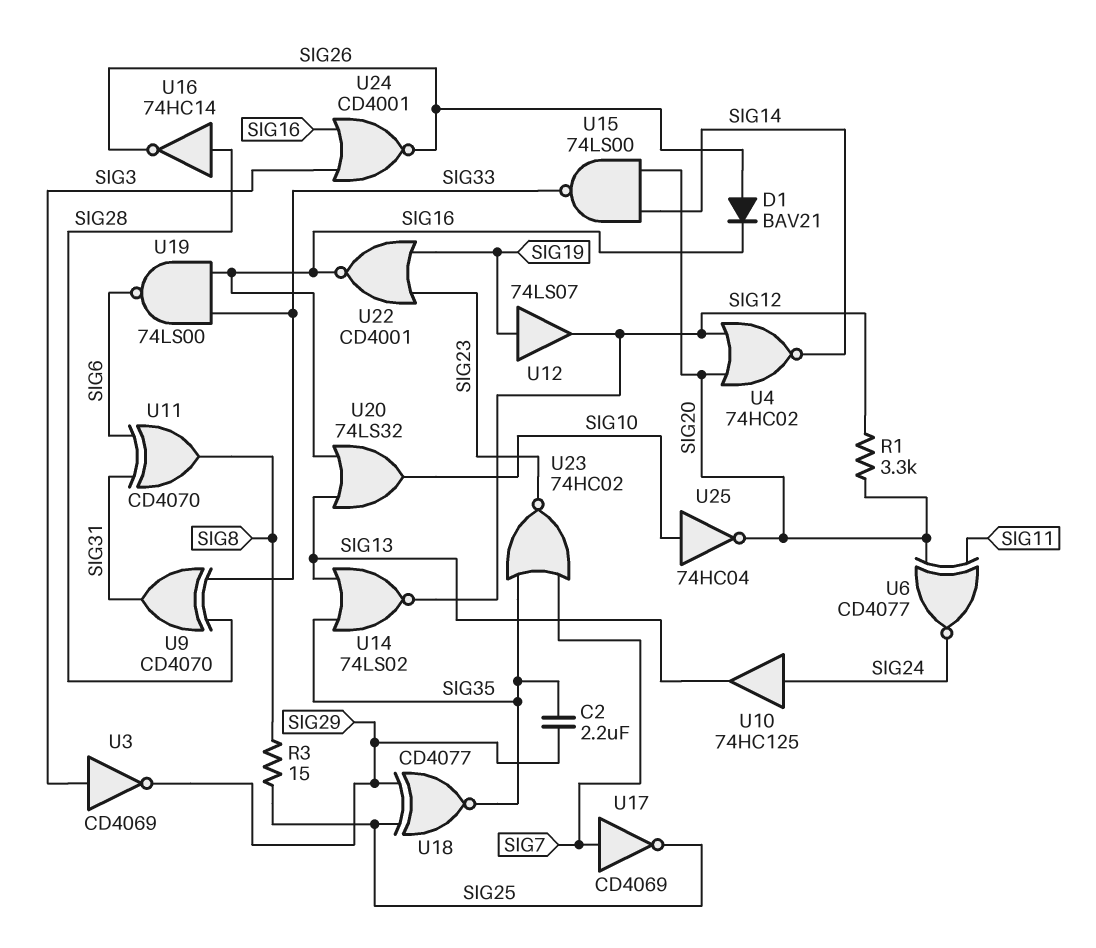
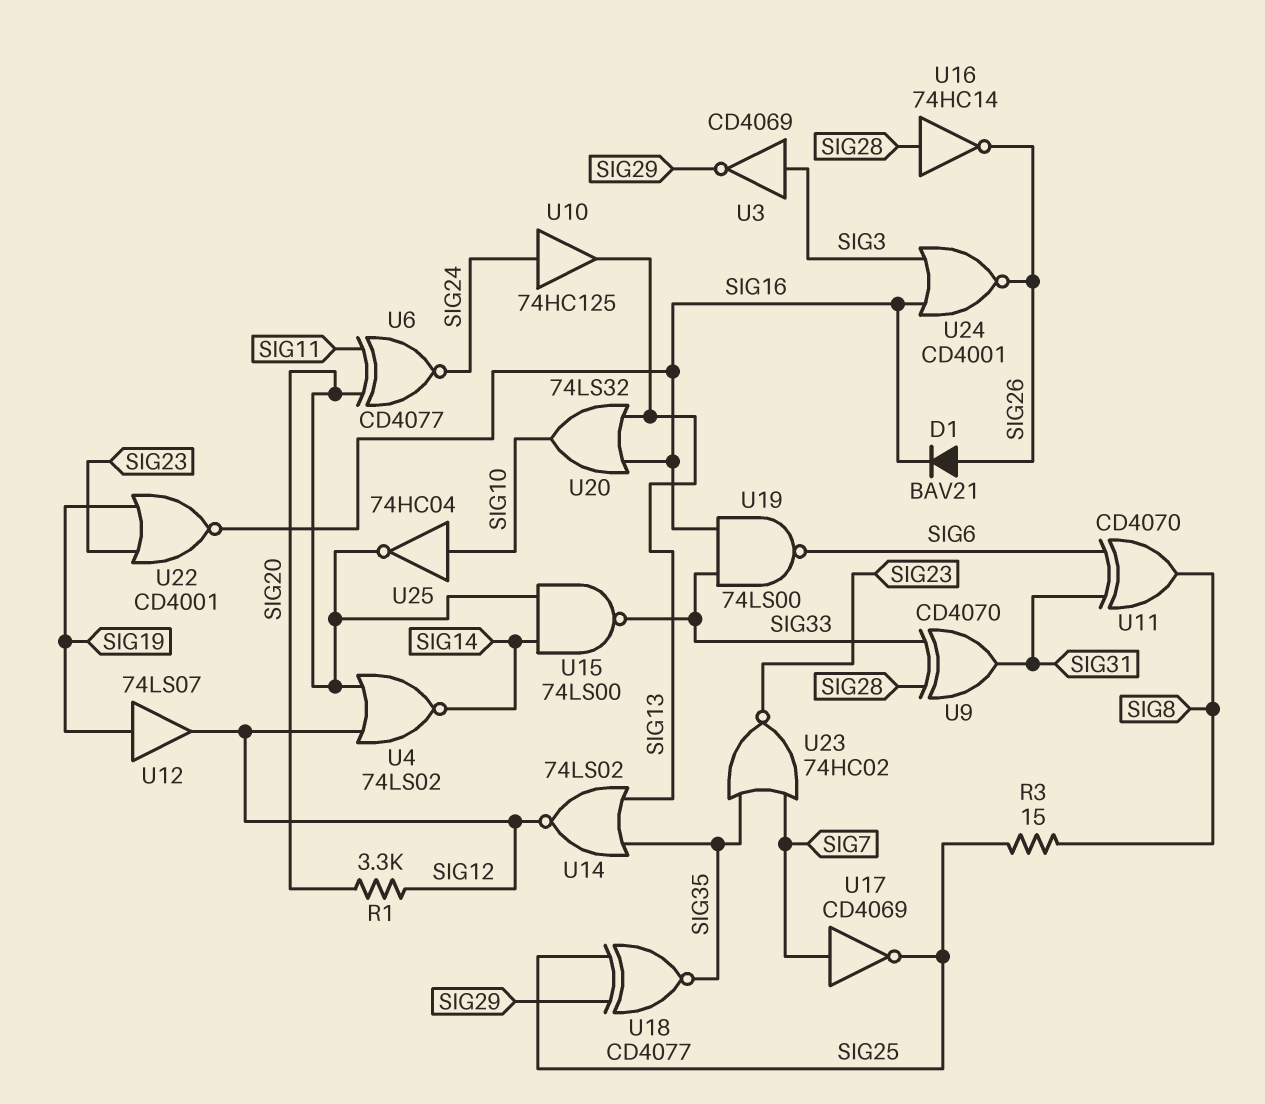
C2: 2.2uF (SIG29, SIG35) -> none
U4: NOR 74HC02 (in SIG12, in SIG20, out SIG14) -> NOR 74LS02 (in SIG12, in SIG20, out SIG14)

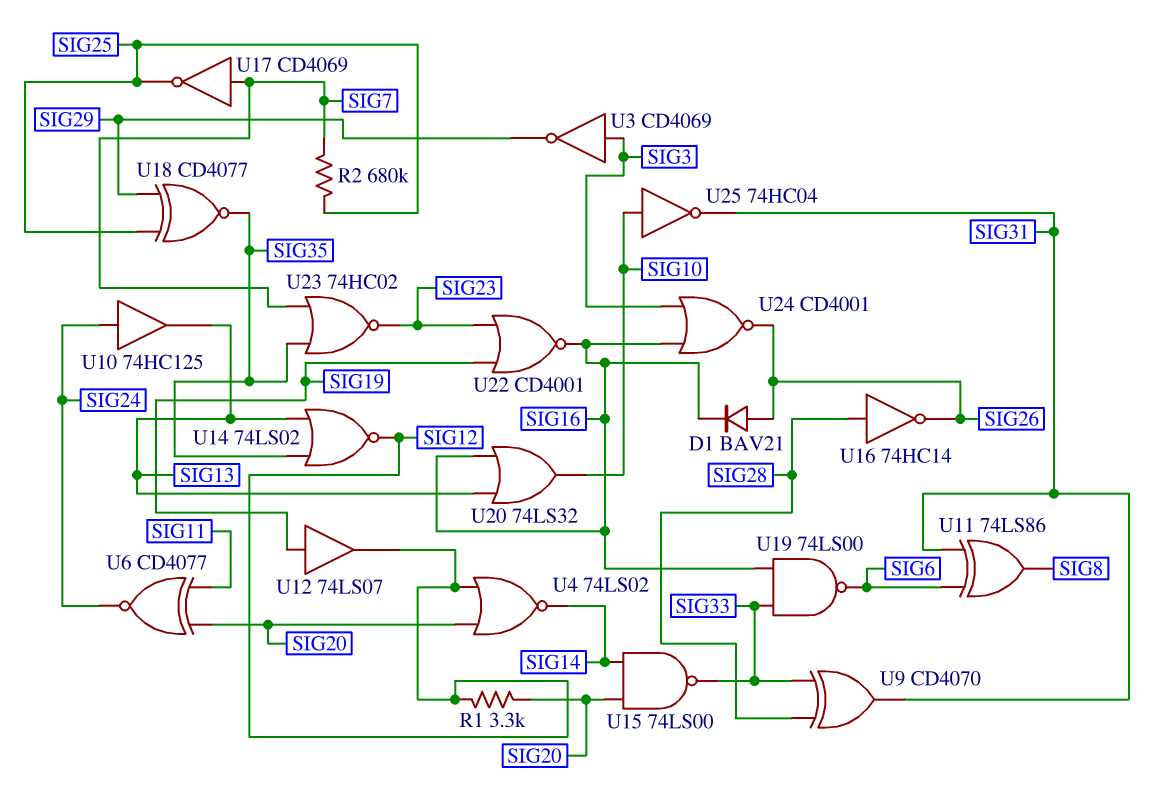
R2: none -> 680k (SIG7, SIG25)
R3: 15 (SIG8, SIG25) -> none
U11: XOR CD4070 (in SIG6, in SIG31, out SIG8) -> XOR 74LS86 (in SIG6, in SIG31, out SIG8)
U25: NOT 74HC04 (in SIG10, out SIG20) -> NOT 74HC04 (in SIG10, out SIG31)

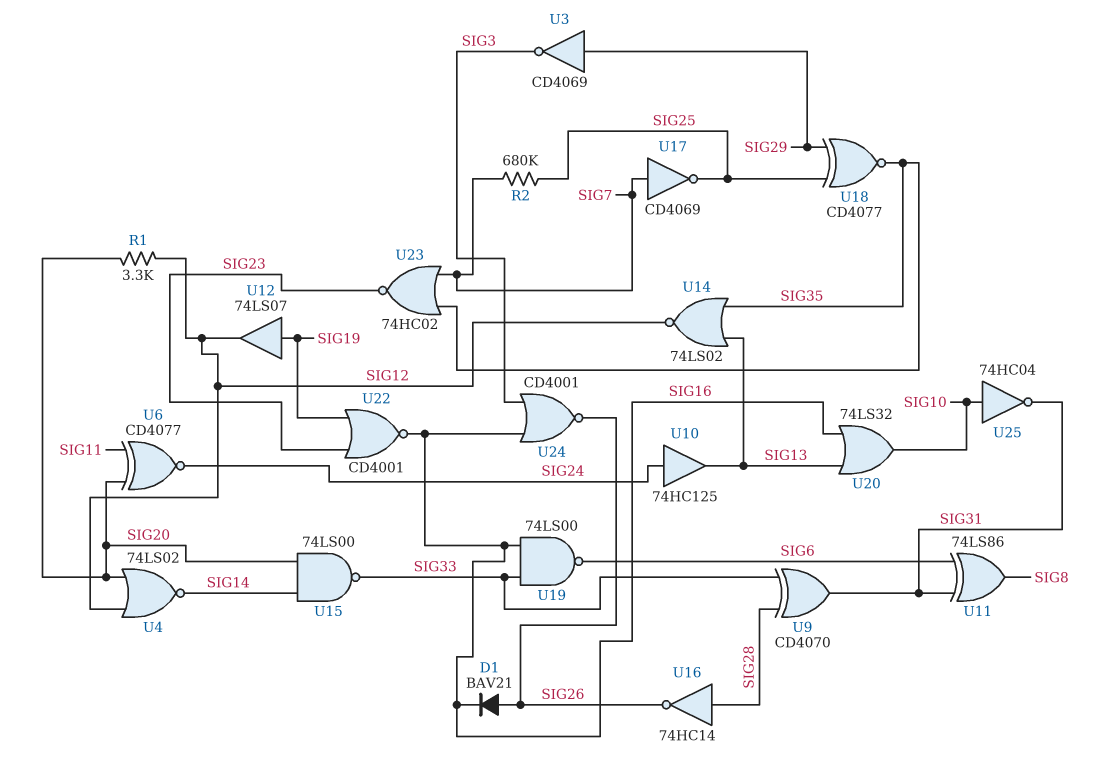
U3: NOT CD4069 (in SIG3, out SIG29) -> NOT CD4069 (in SIG29, out SIG3)

